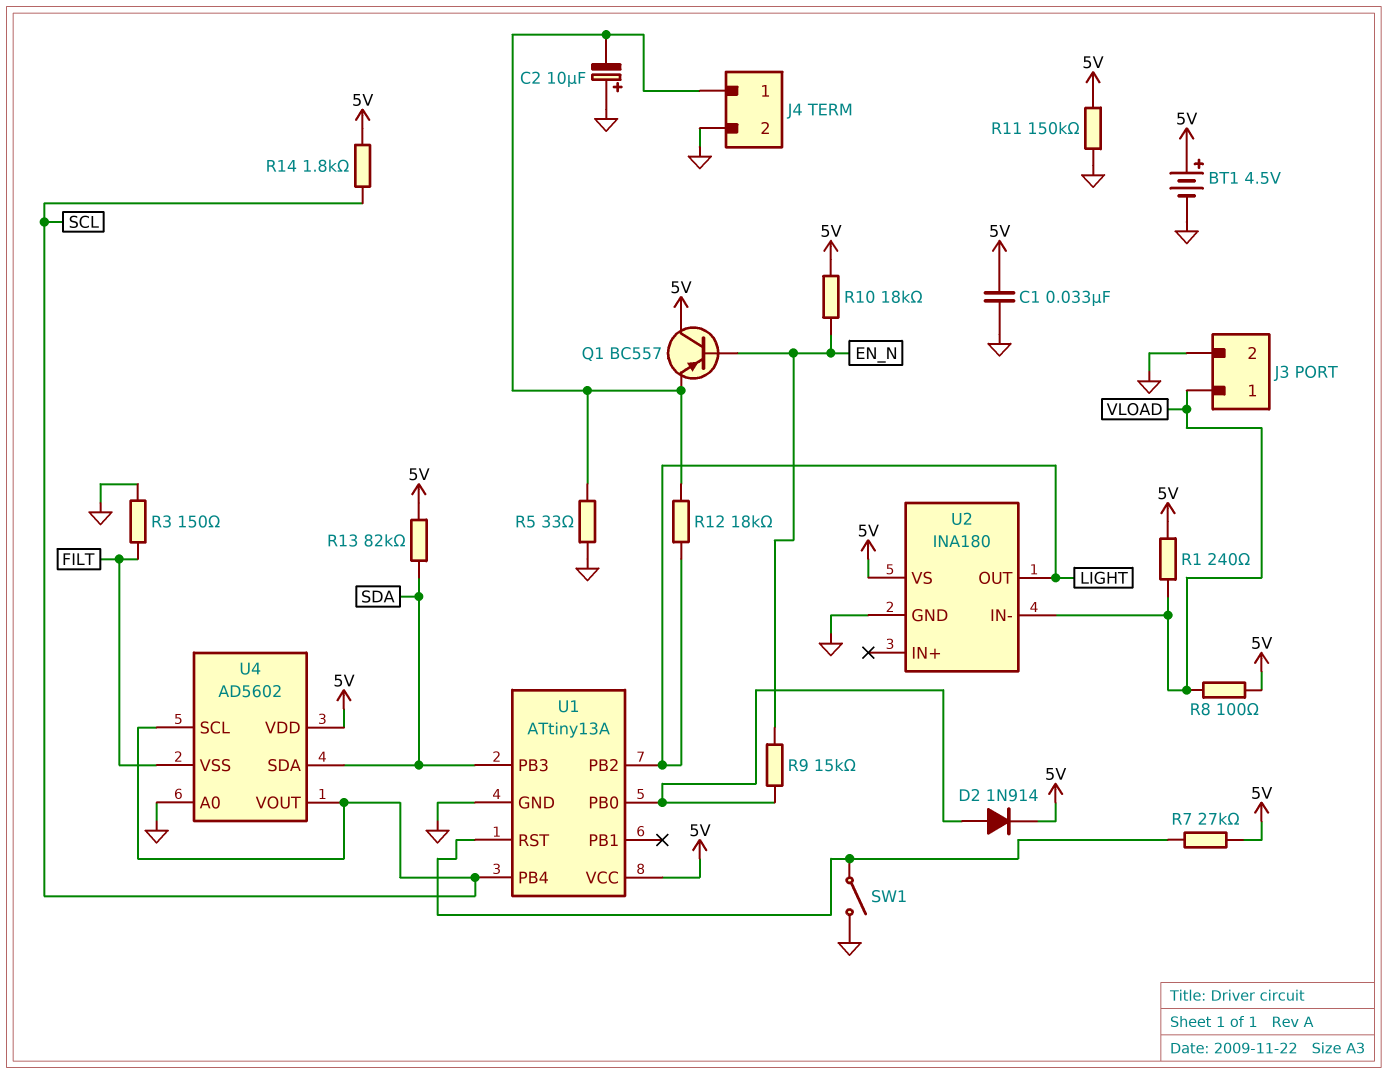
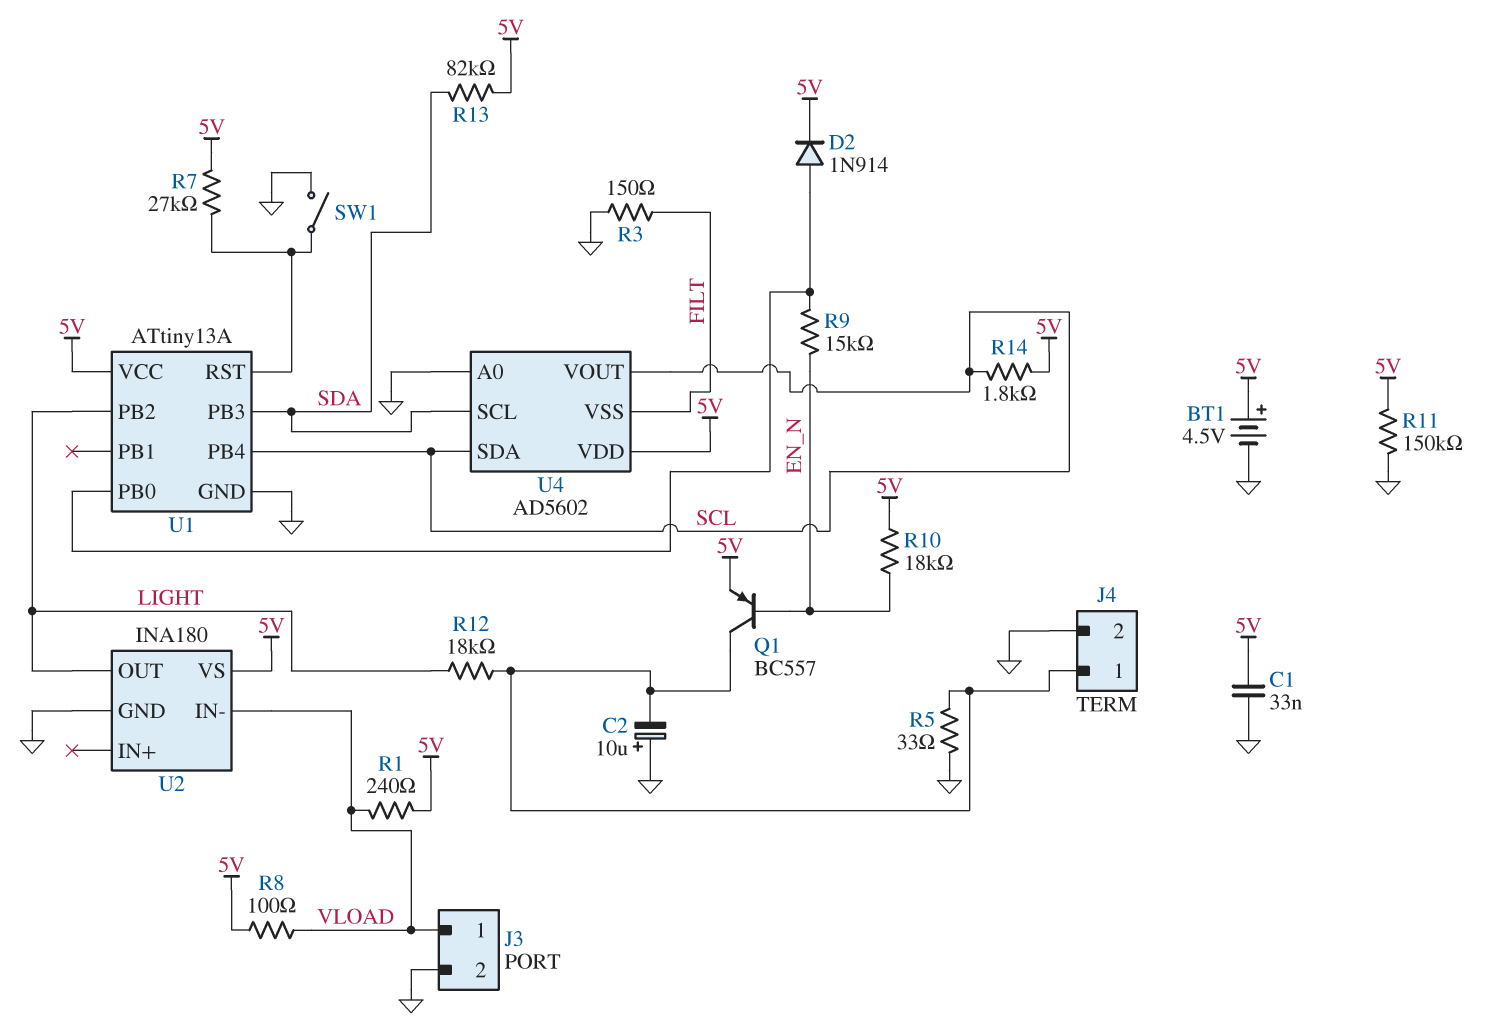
Q1: PNP BC557 (B EN_N, C 5V, E J4/1) -> PNP BC557 (B EN_N, C J4/1, E 5V)
U4 pin SCL: SCL -> SDA
U4 pin SDA: SDA -> SCL

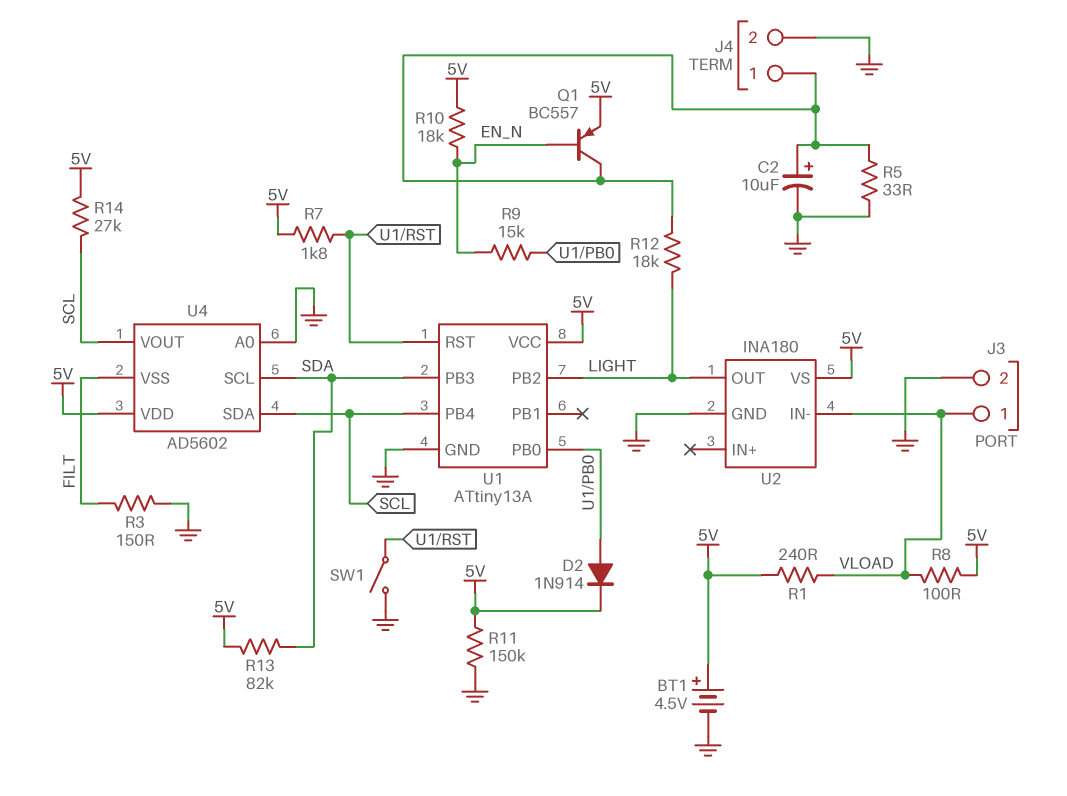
C1: 33nF (5V, GND) -> none
C2: 10uF (plus GND, minus J4/1) -> 10uF (plus J4/1, minus GND)
R7: 27k (5V, U1/RST) -> 1.8k (5V, U1/RST)
R14: 1.8k (5V, SCL) -> 27k (5V, SCL)

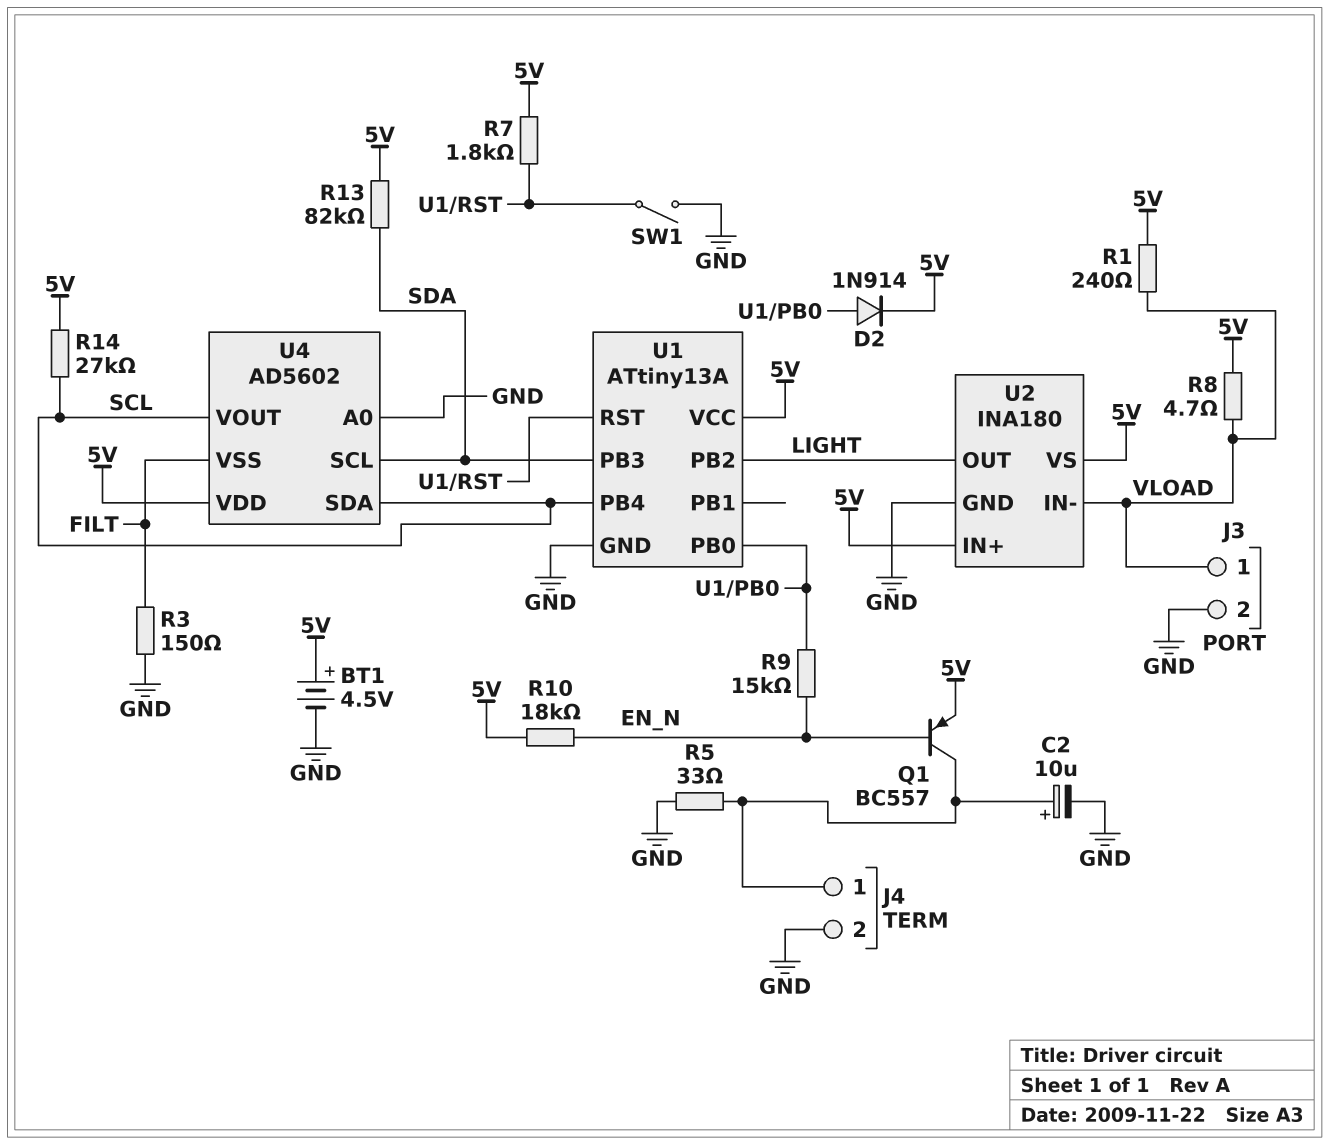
R8: 100 (5V, VLOAD) -> 4.7 (5V, VLOAD)
R11: 150k (5V, GND) -> none
R12: 18k (J4/1, LIGHT) -> none
U2 pin IN+: none -> 5V

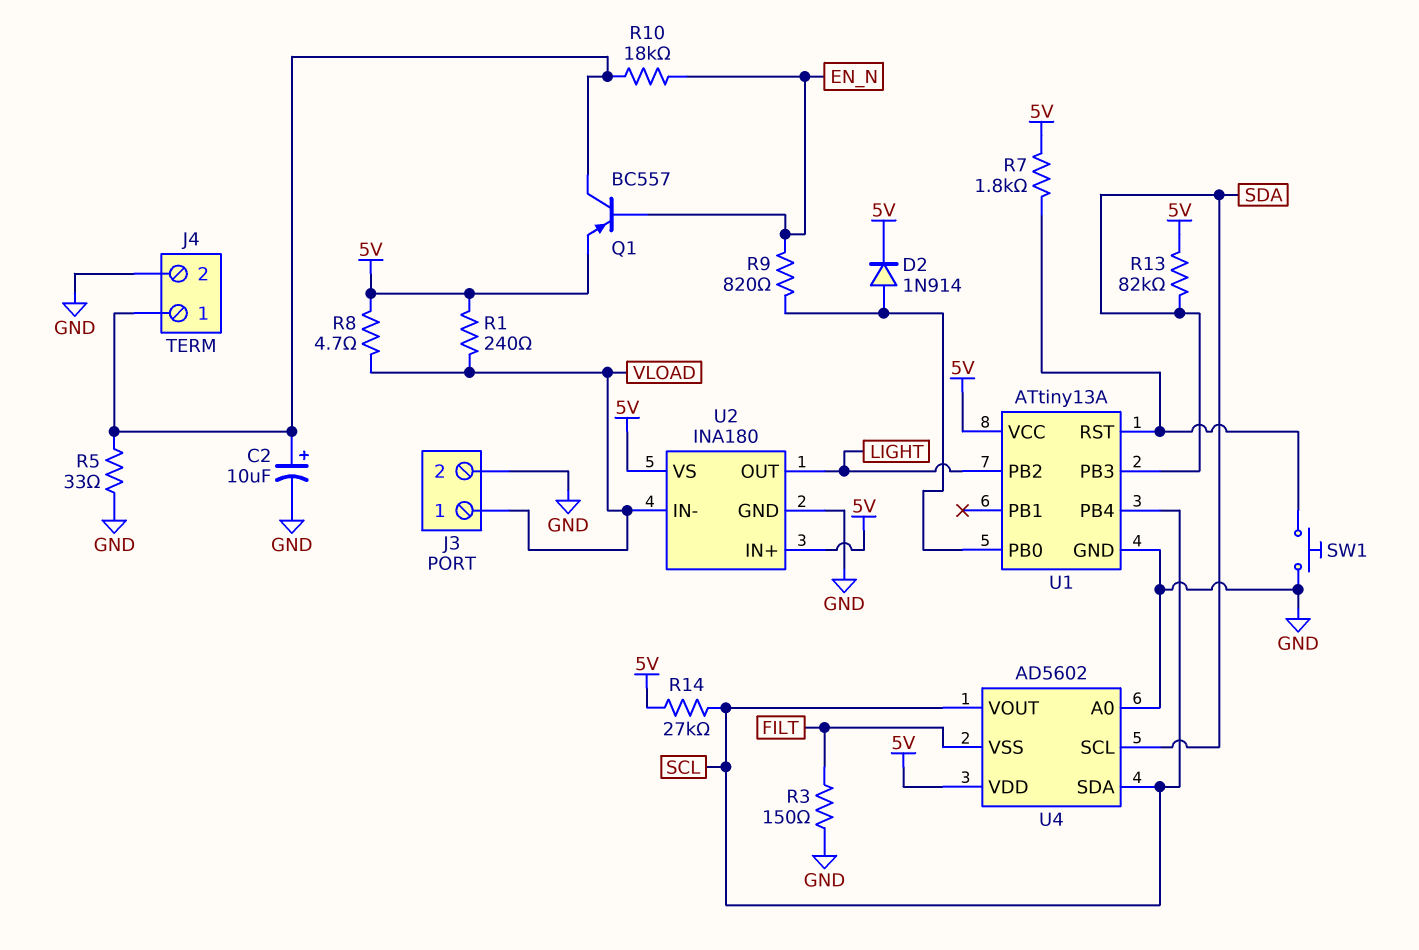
BT1: 4.5V (plus 5V, minus GND) -> none
R9: 15k (EN_N, U1/PB0) -> 820 (EN_N, U1/PB0)
R10: 18k (5V, EN_N) -> 18k (EN_N, J4/1)
SW1: switch (GND, U1/RST) -> button (GND, U1/RST)

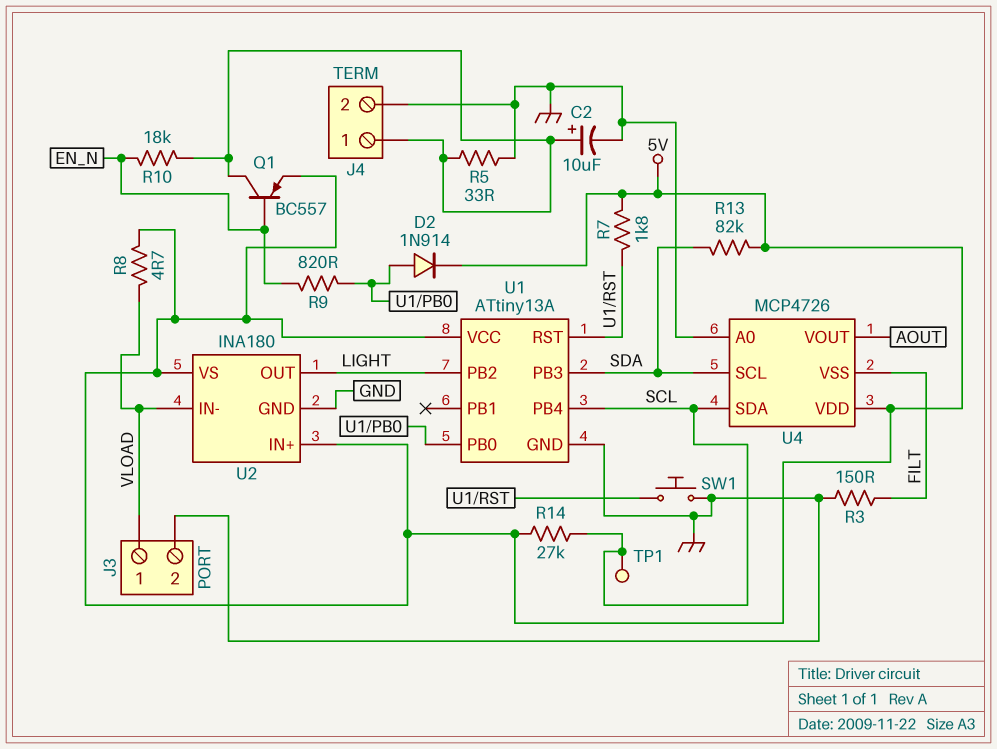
R1: 240 (5V, VLOAD) -> none
TP1: none -> test point (SCL)
U4: AD5602 -> MCP4726
U4 pin VOUT: SCL -> AOUT

